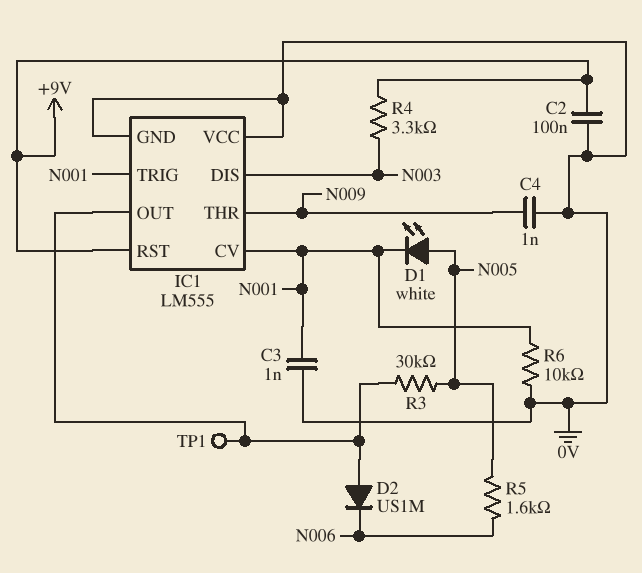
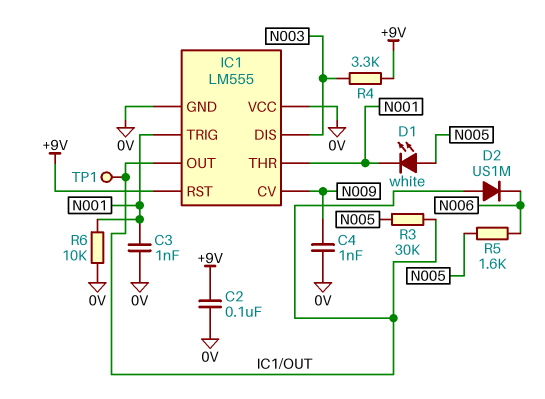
IC1 pin CV: N001 -> N009
IC1 pin THR: N009 -> N001

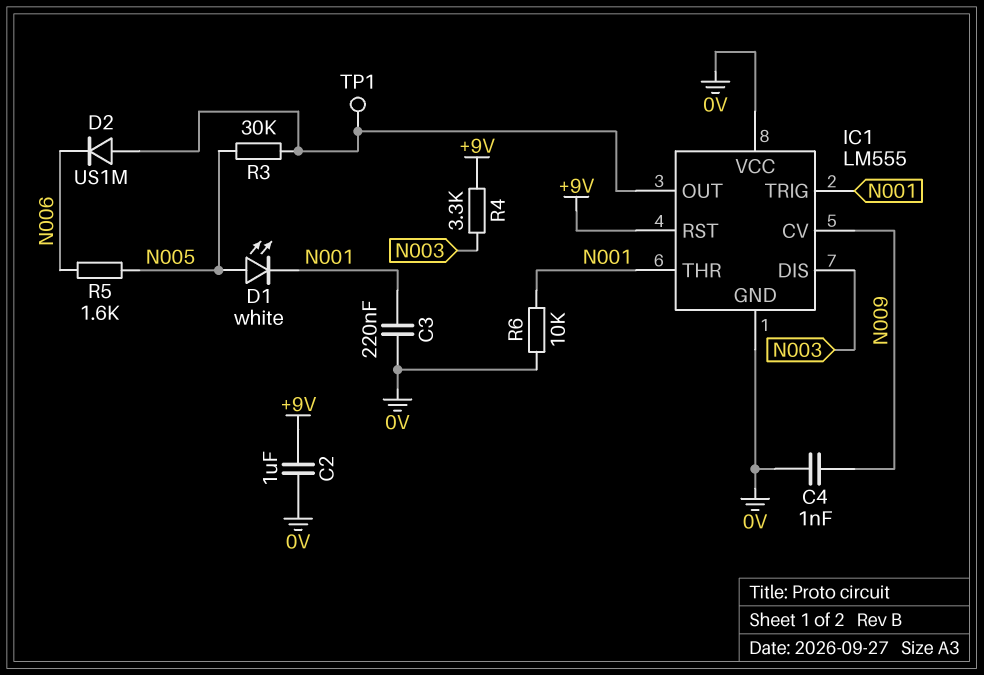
C2: 100nF (+9V, 0V) -> 1uF (+9V, 0V)
C3: 1nF (0V, N001) -> 220nF (0V, N001)

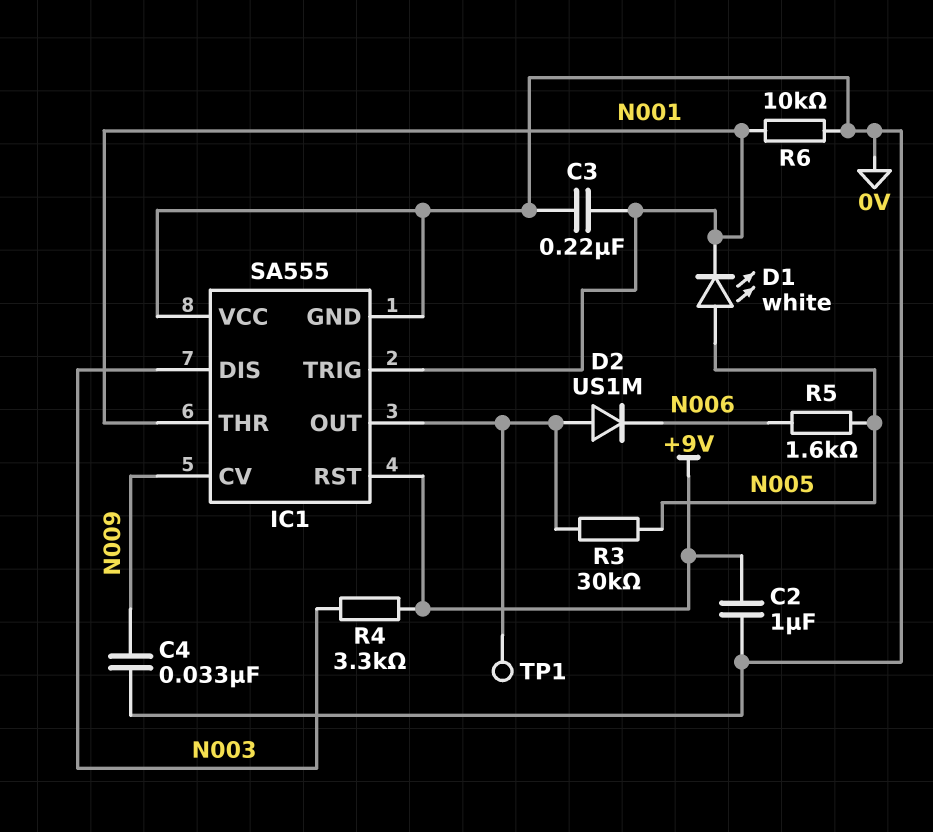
C4: 1nF (0V, N009) -> 33nF (0V, N009)
IC1: LM555 -> SA555

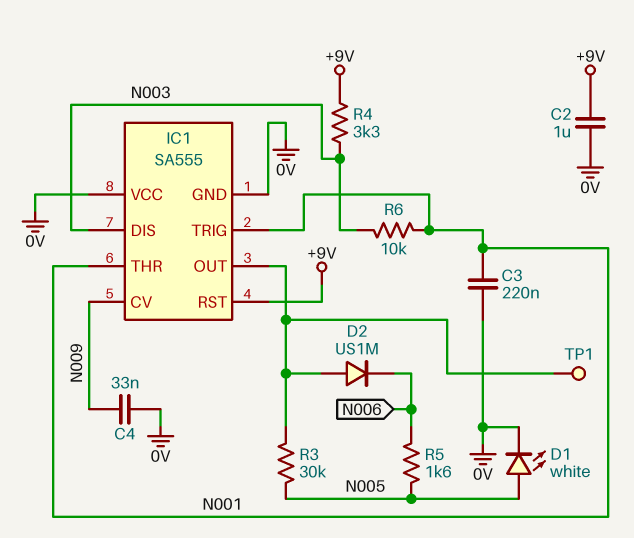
D1: LED white (A N005, K N001) -> LED white (A N005, K 0V)
R6: 10k (0V, N001) -> 10k (N001, N003)

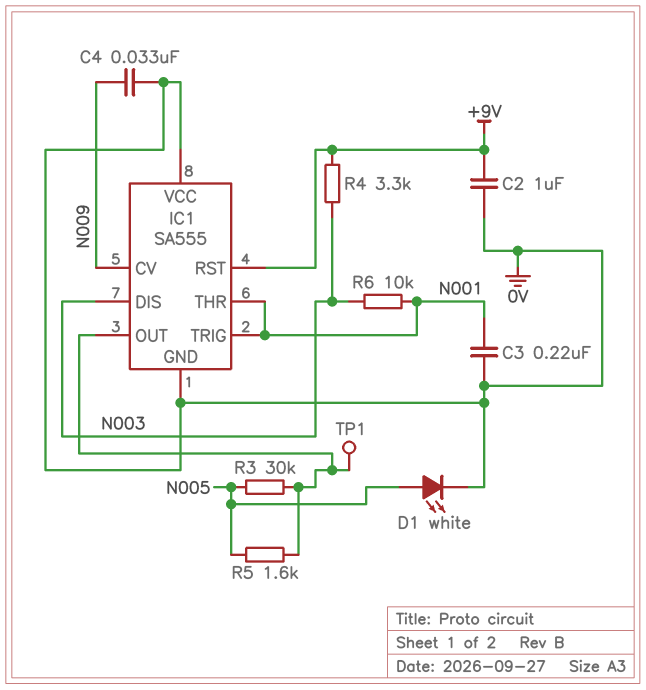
D2: diode US1M (A IC1/OUT, K N006) -> none
R5: 1.6k (N005, N006) -> 1.6k (IC1/OUT, N005)

